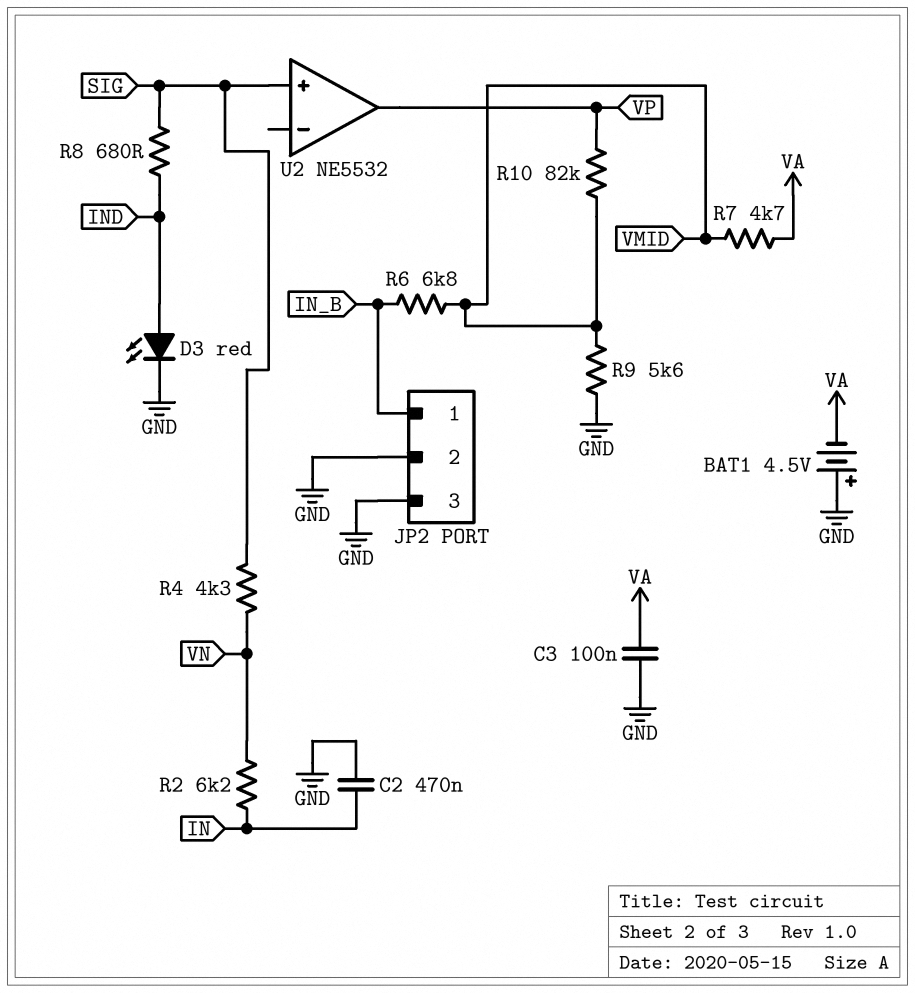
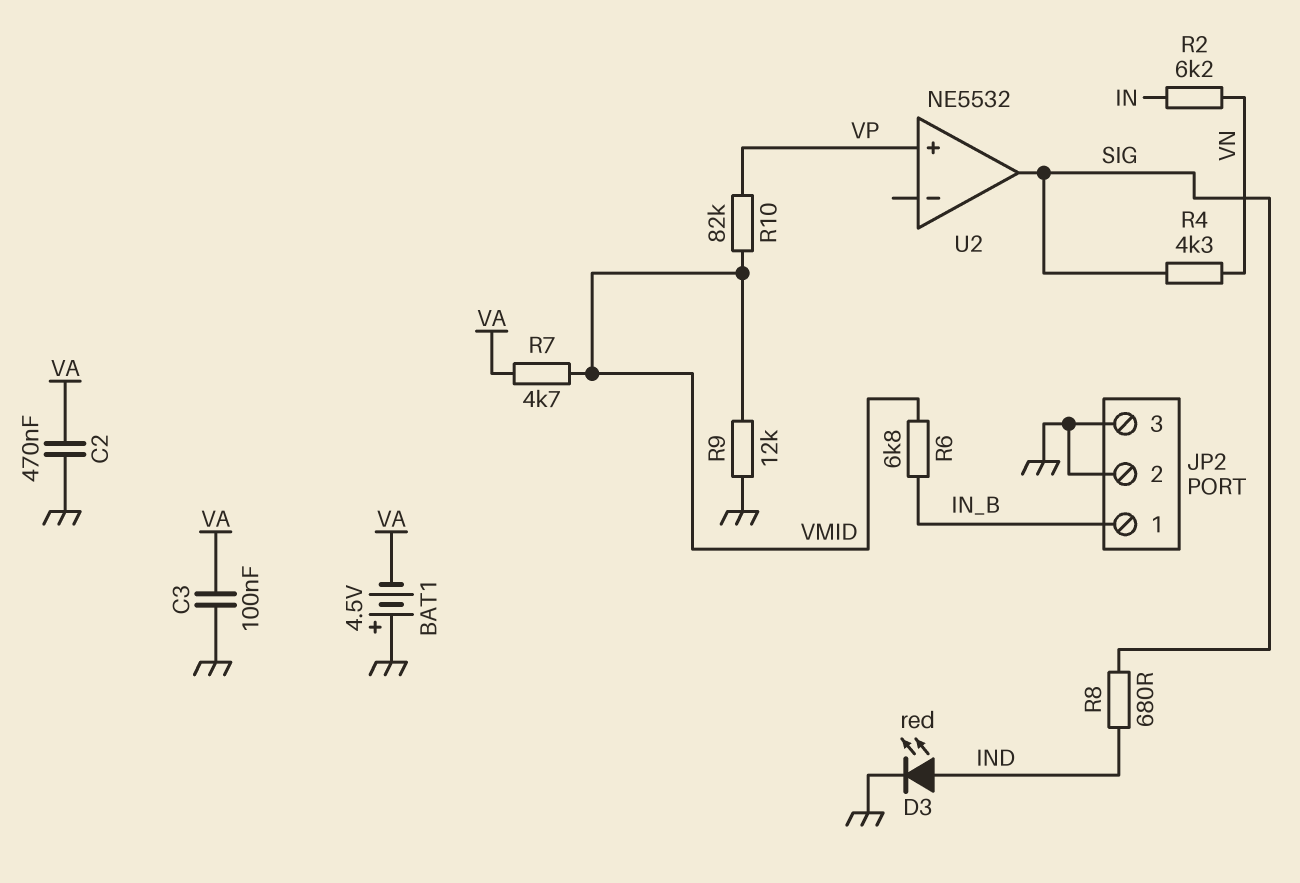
C2: 470nF (GND, IN) -> 470nF (GND, VA)
R9: 5.6k (GND, VMID) -> 12k (GND, VMID)
U2 pin in+: SIG -> VP
U2 pin out: VP -> SIG

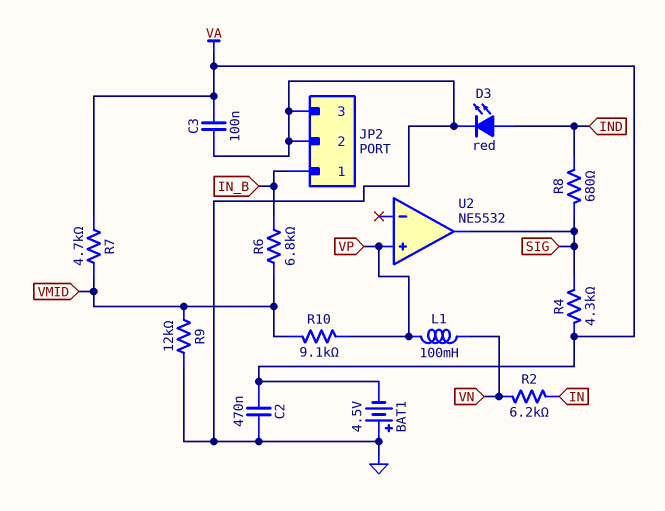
L1: none -> 100mH (VN, VP)
R4: 4.3k (SIG, VN) -> 4.3k (SIG, VA)
R10: 82k (VMID, VP) -> 9.1k (VMID, VP)

